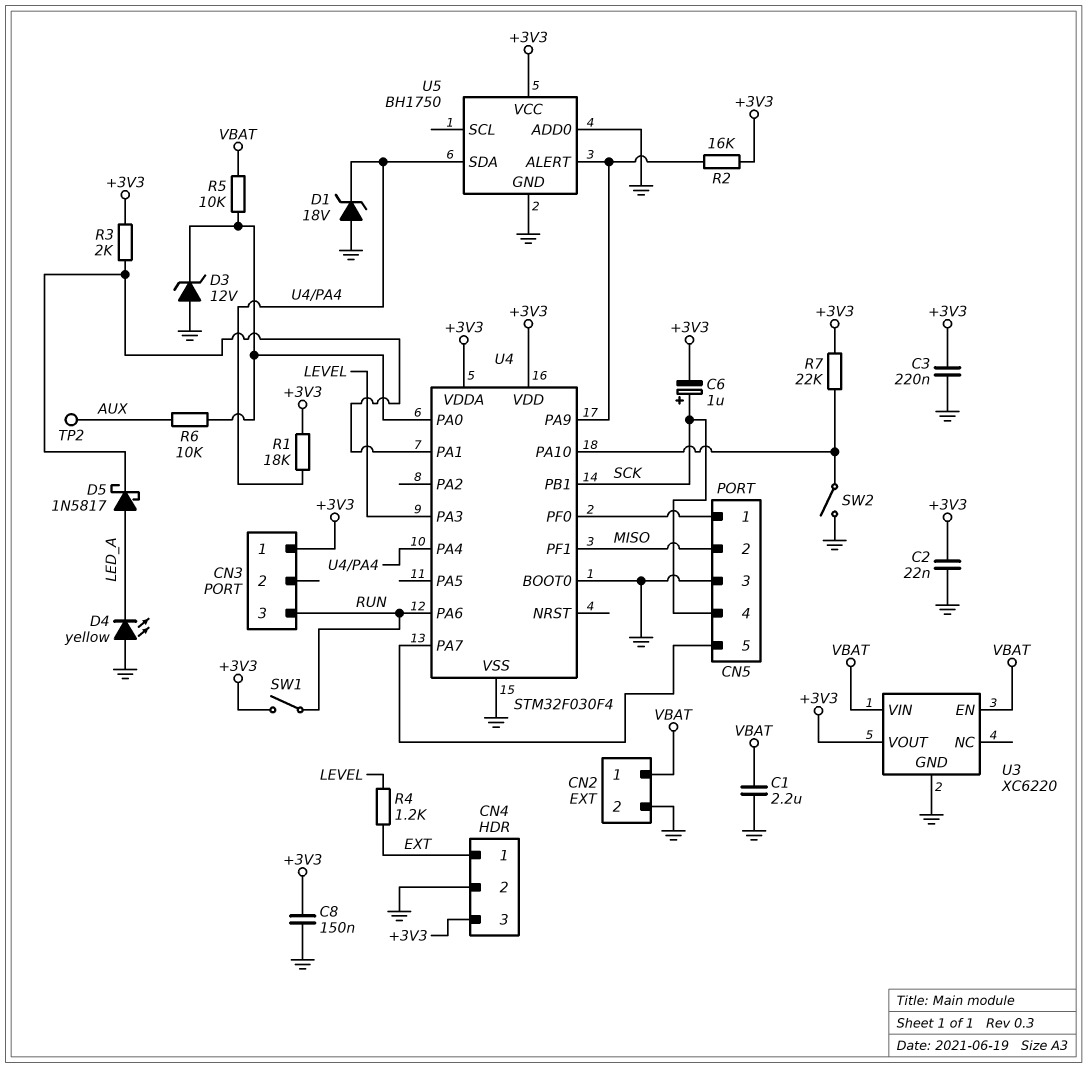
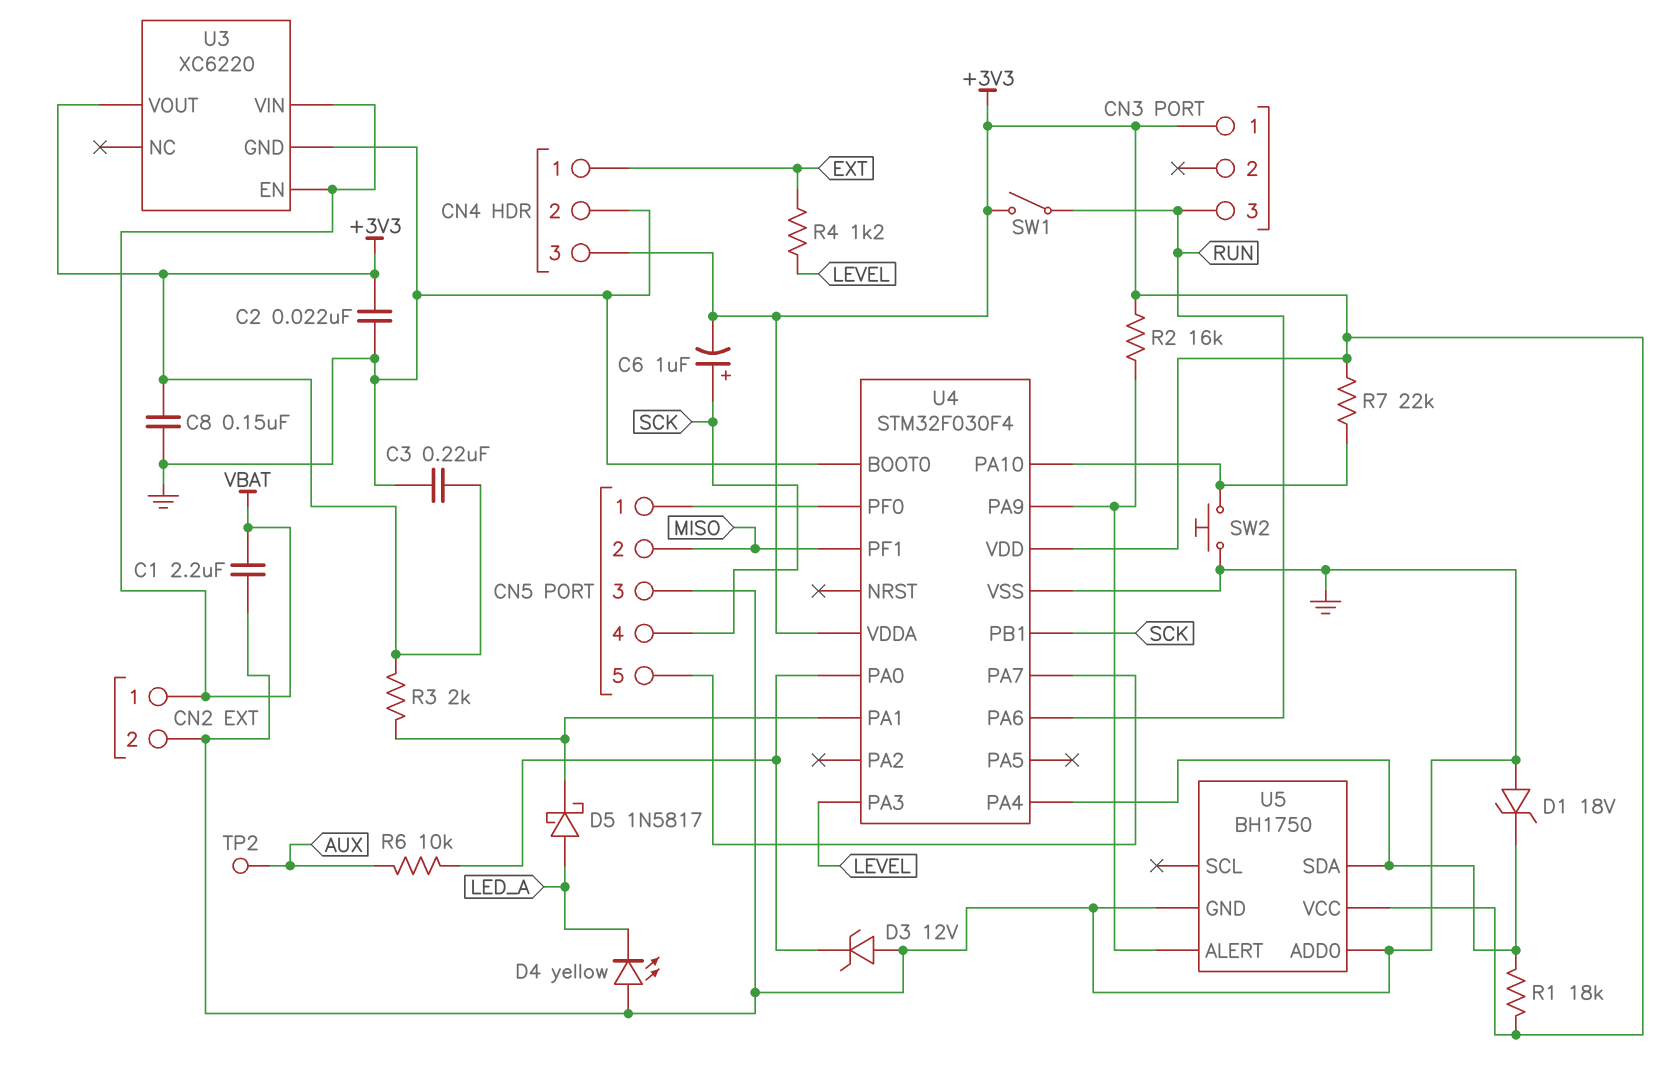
R5: 10k (U4/PA0, VBAT) -> none
SW2: switch (GND, U4/PA10) -> button (GND, U4/PA10)

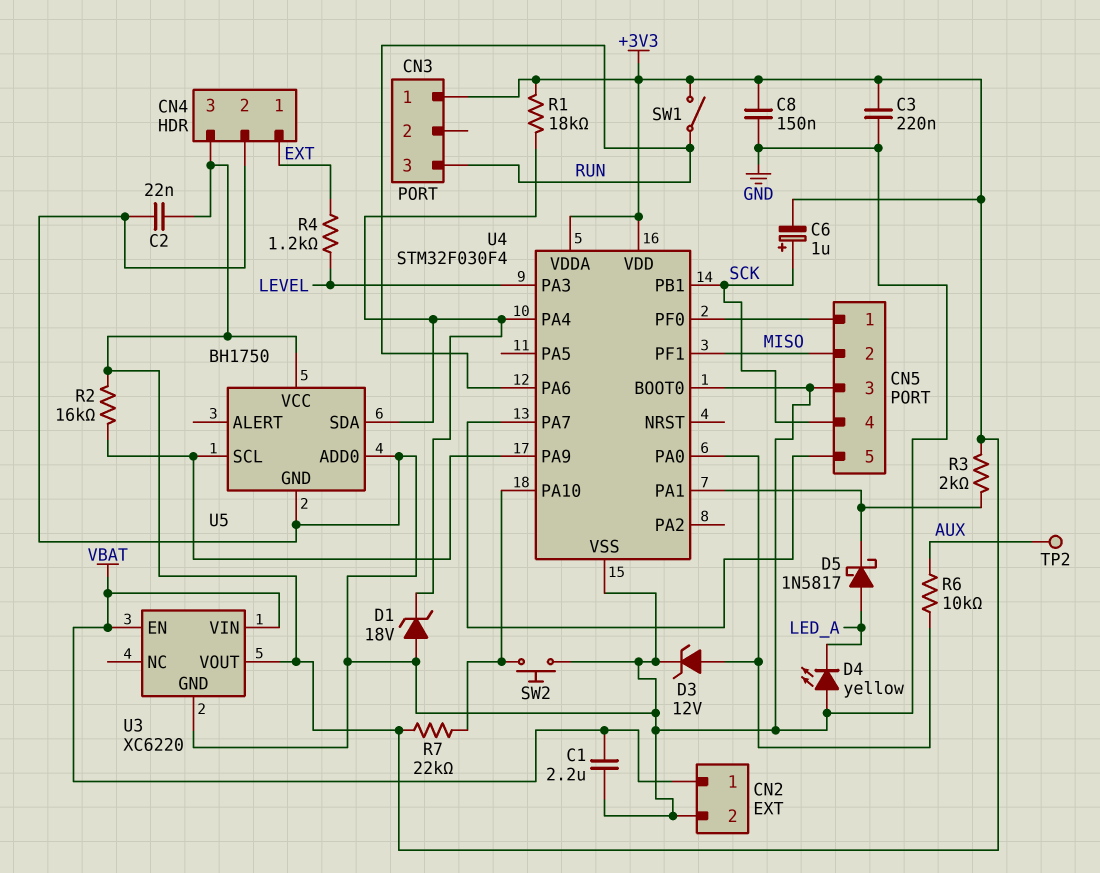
D3: zener 12V (A GND, K U4/PA0) -> zener 12V (A U4/PA0, K GND)
U5 pin ALERT: U4/PA9 -> none
U5 pin SCL: none -> U4/PA9

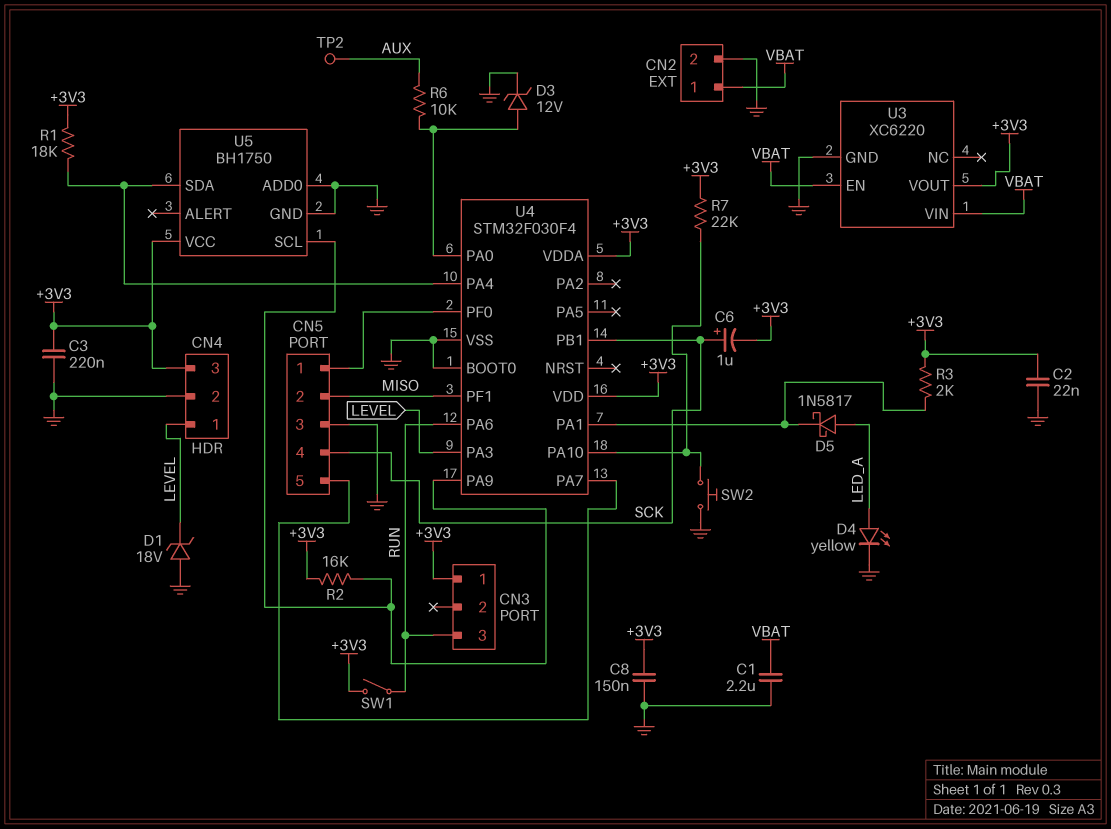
CN4 pin 1: EXT -> LEVEL
D1: zener 18V (A GND, K U4/PA4) -> zener 18V (A GND, K LEVEL)
D4: LED yellow (A GND, K LED_A) -> LED yellow (A LED_A, K GND)
R4: 1.2k (EXT, LEVEL) -> none

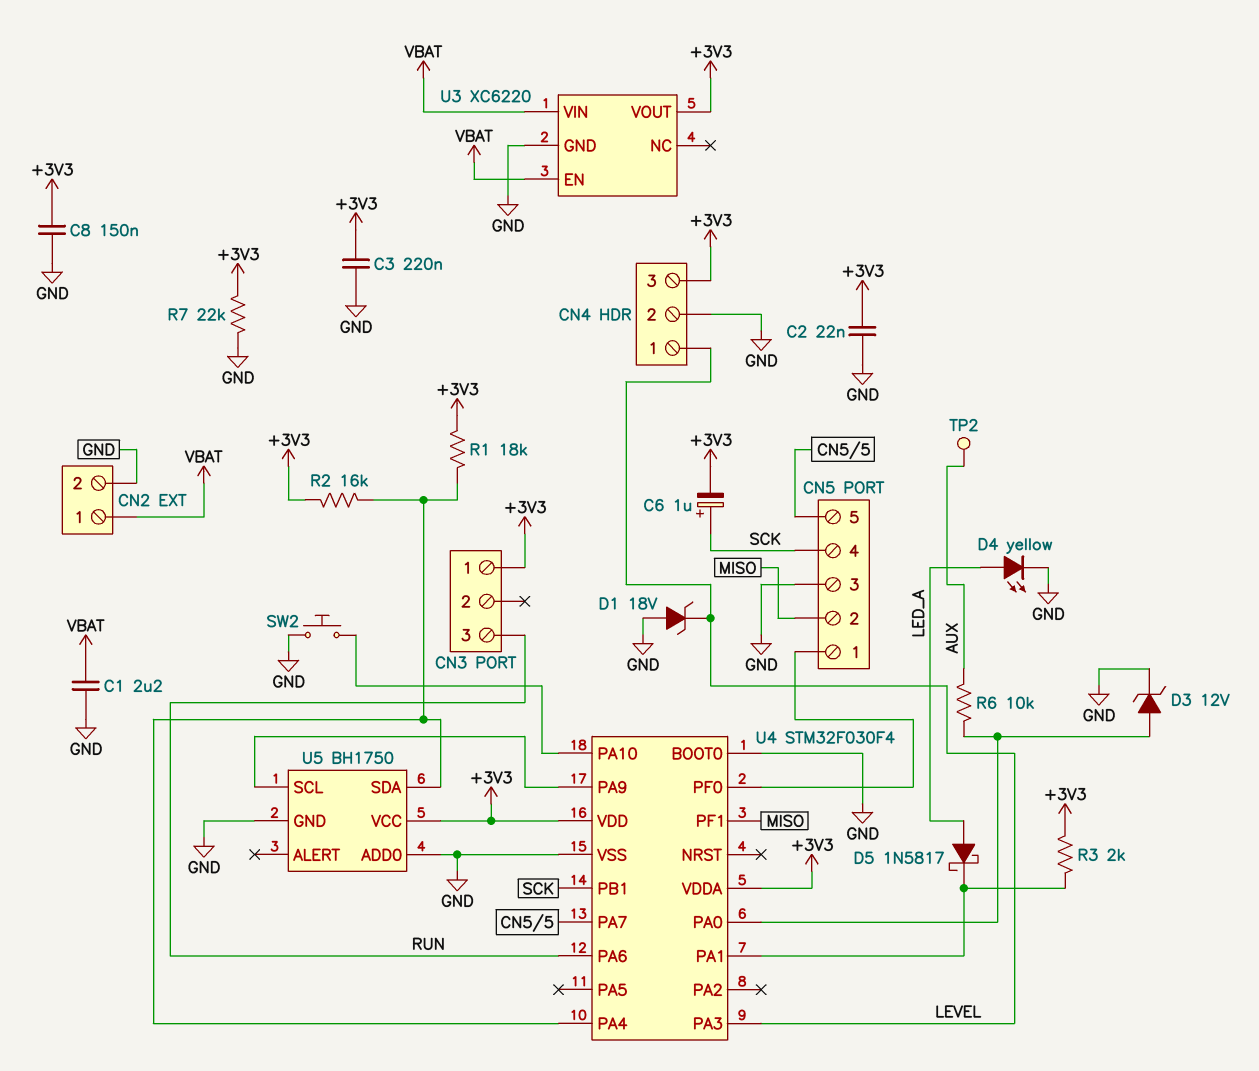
R2: 16k (+3V3, U4/PA9) -> 16k (+3V3, U4/PA4)
R7: 22k (+3V3, U4/PA10) -> 22k (+3V3, GND)
SW1: switch (+3V3, RUN) -> none

